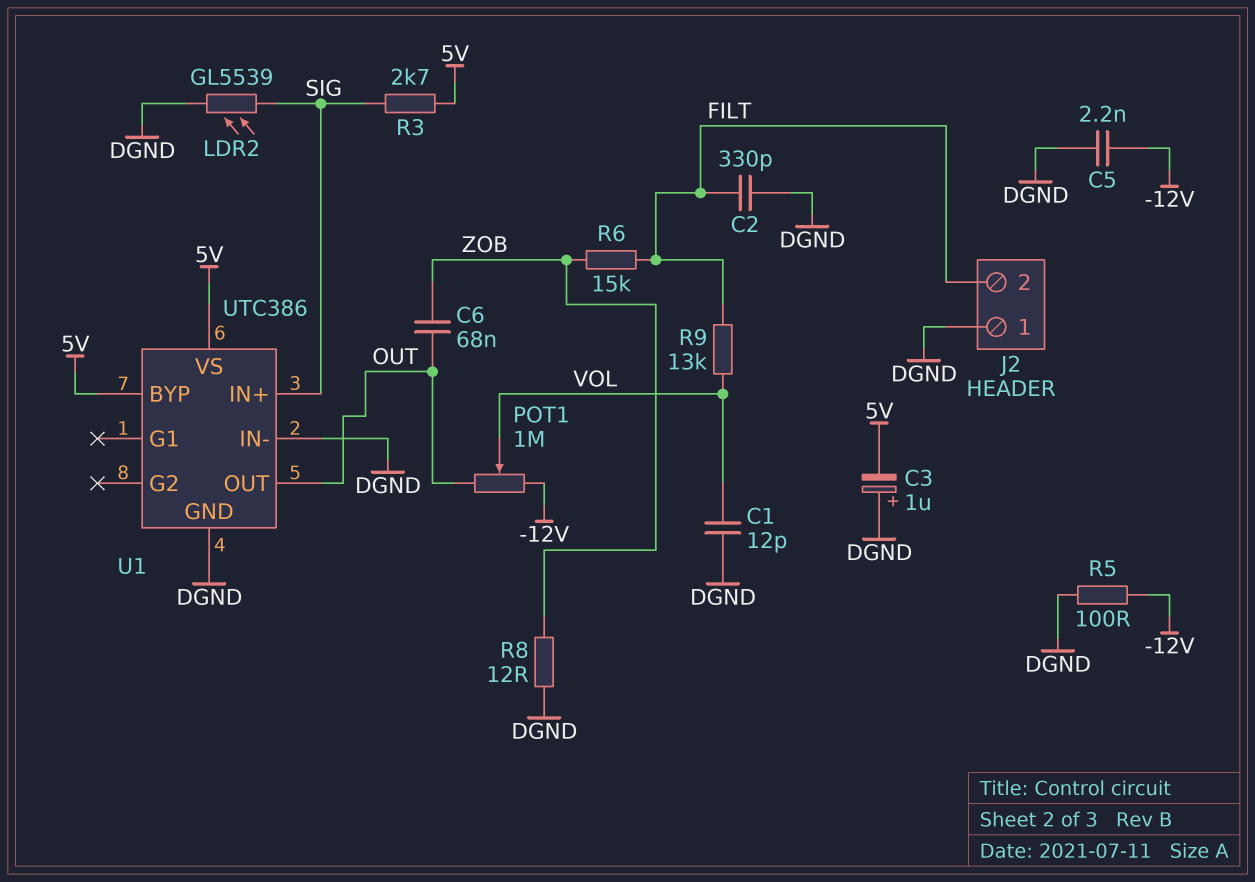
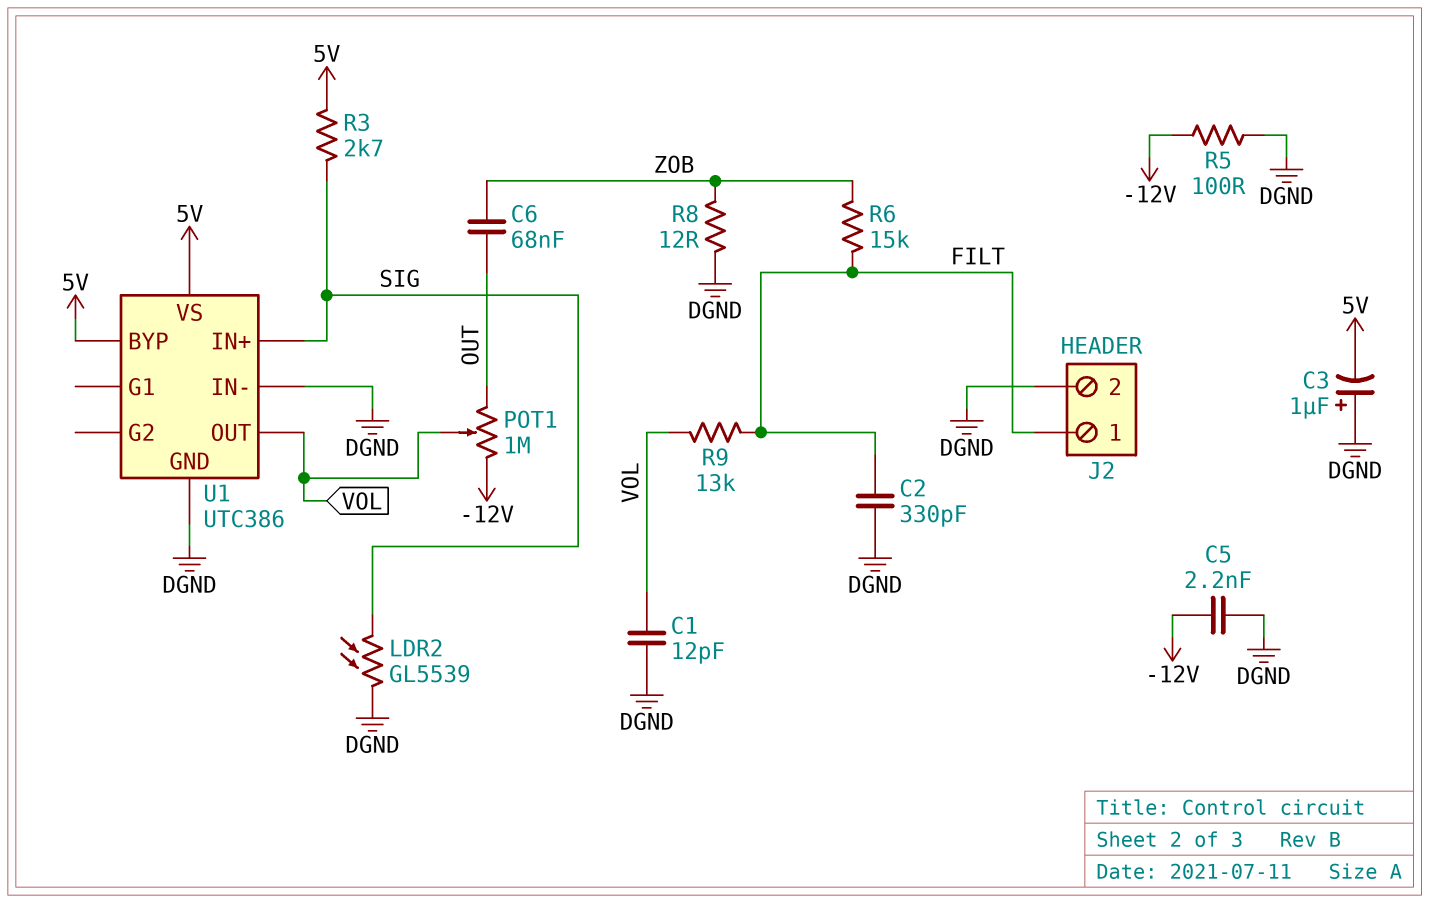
J2 pin 1: DGND -> FILT
J2 pin 2: FILT -> DGND
U1 pin OUT: OUT -> VOL

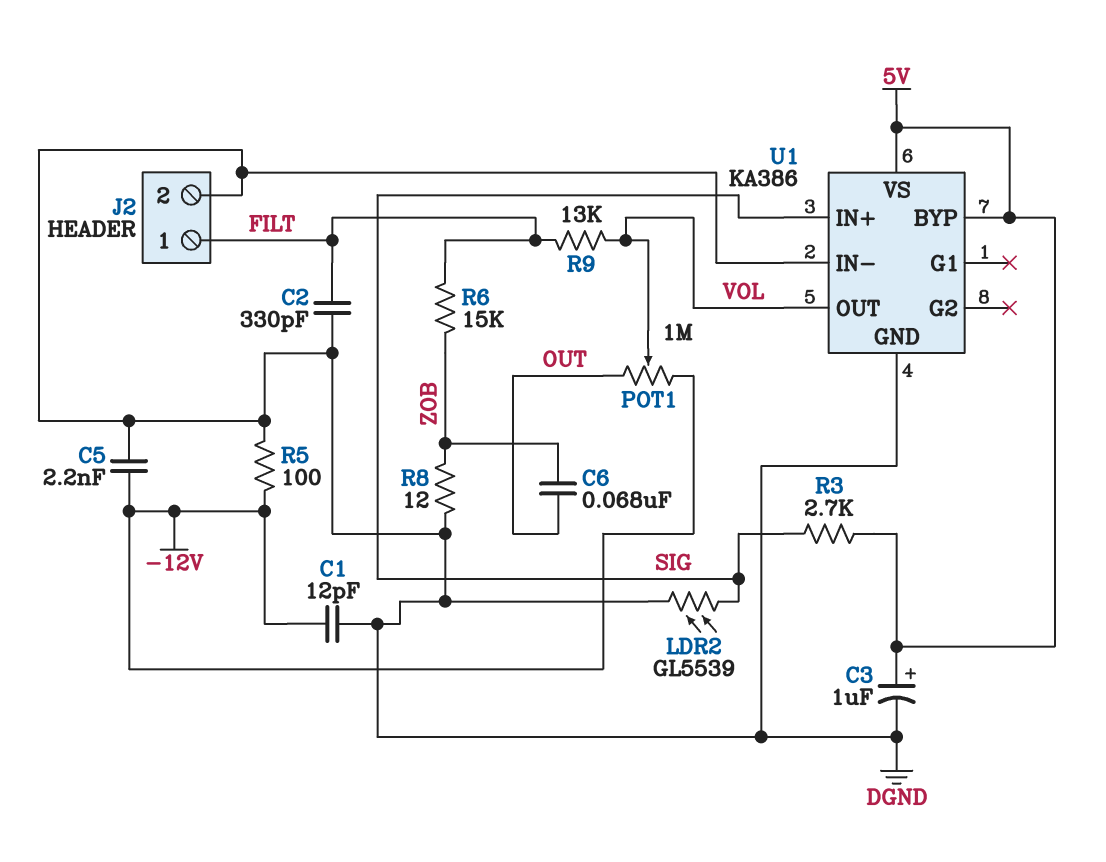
C1: 12pF (DGND, VOL) -> 12pF (-12V, DGND)
C3: 1uF (plus DGND, minus 5V) -> 1uF (plus 5V, minus DGND)
U1: UTC386 -> KA386

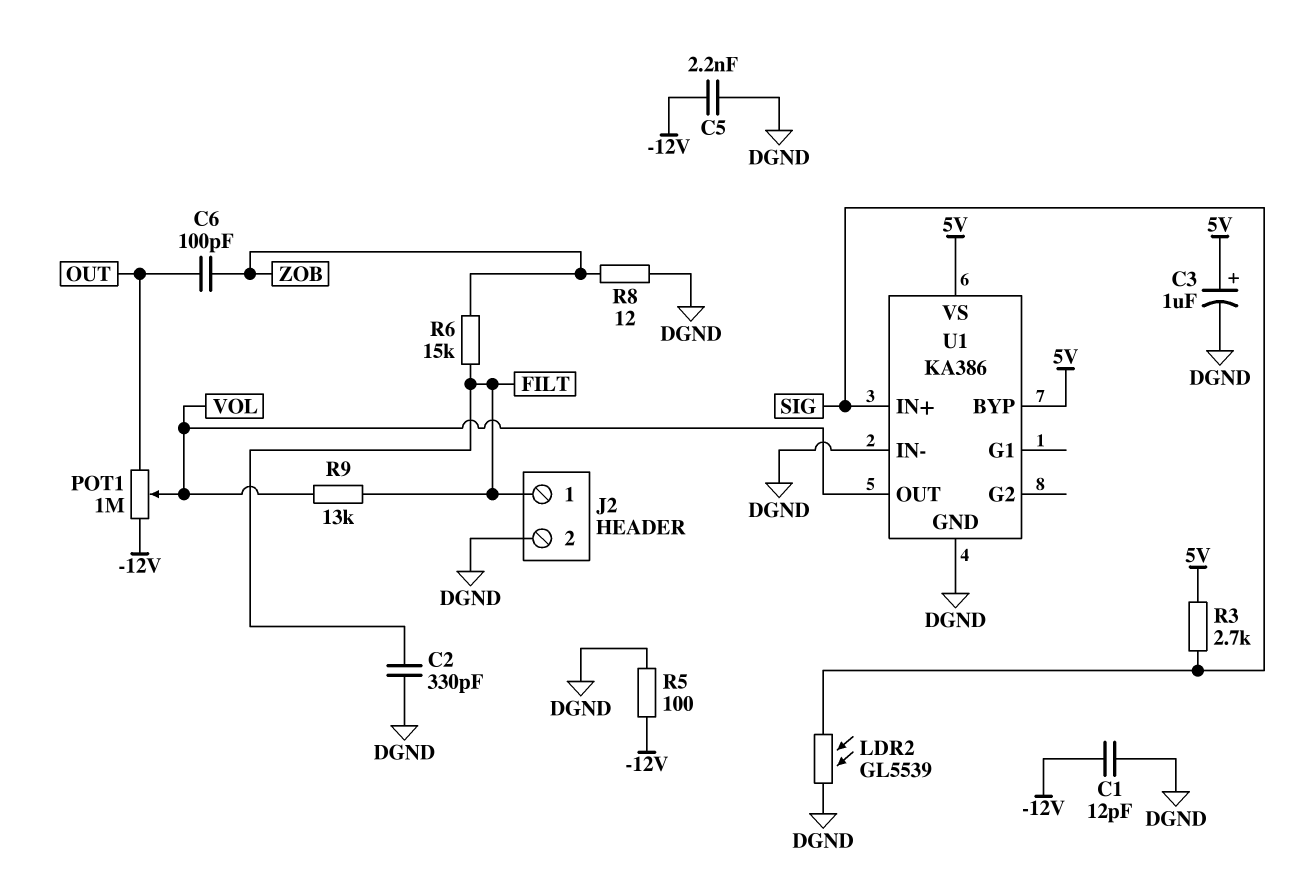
C6: 68nF (OUT, ZOB) -> 100pF (OUT, ZOB)

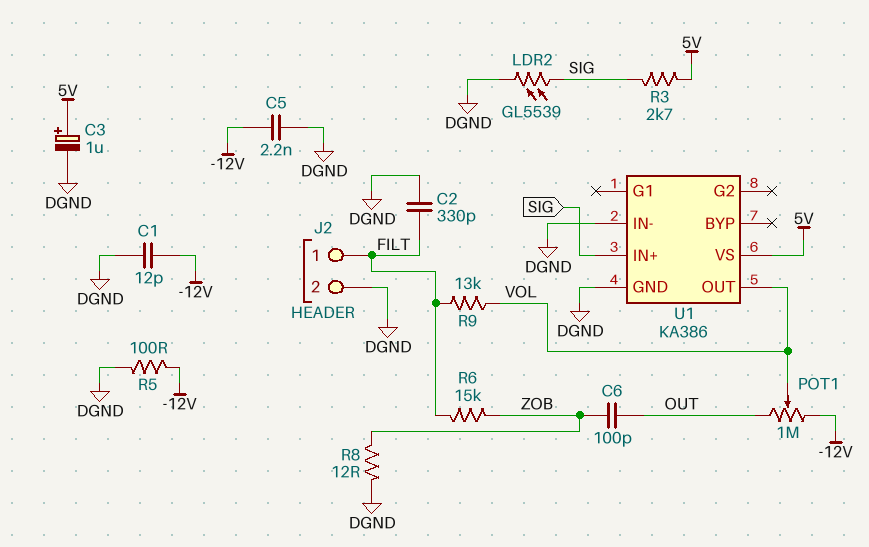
U1 pin BYP: 5V -> none

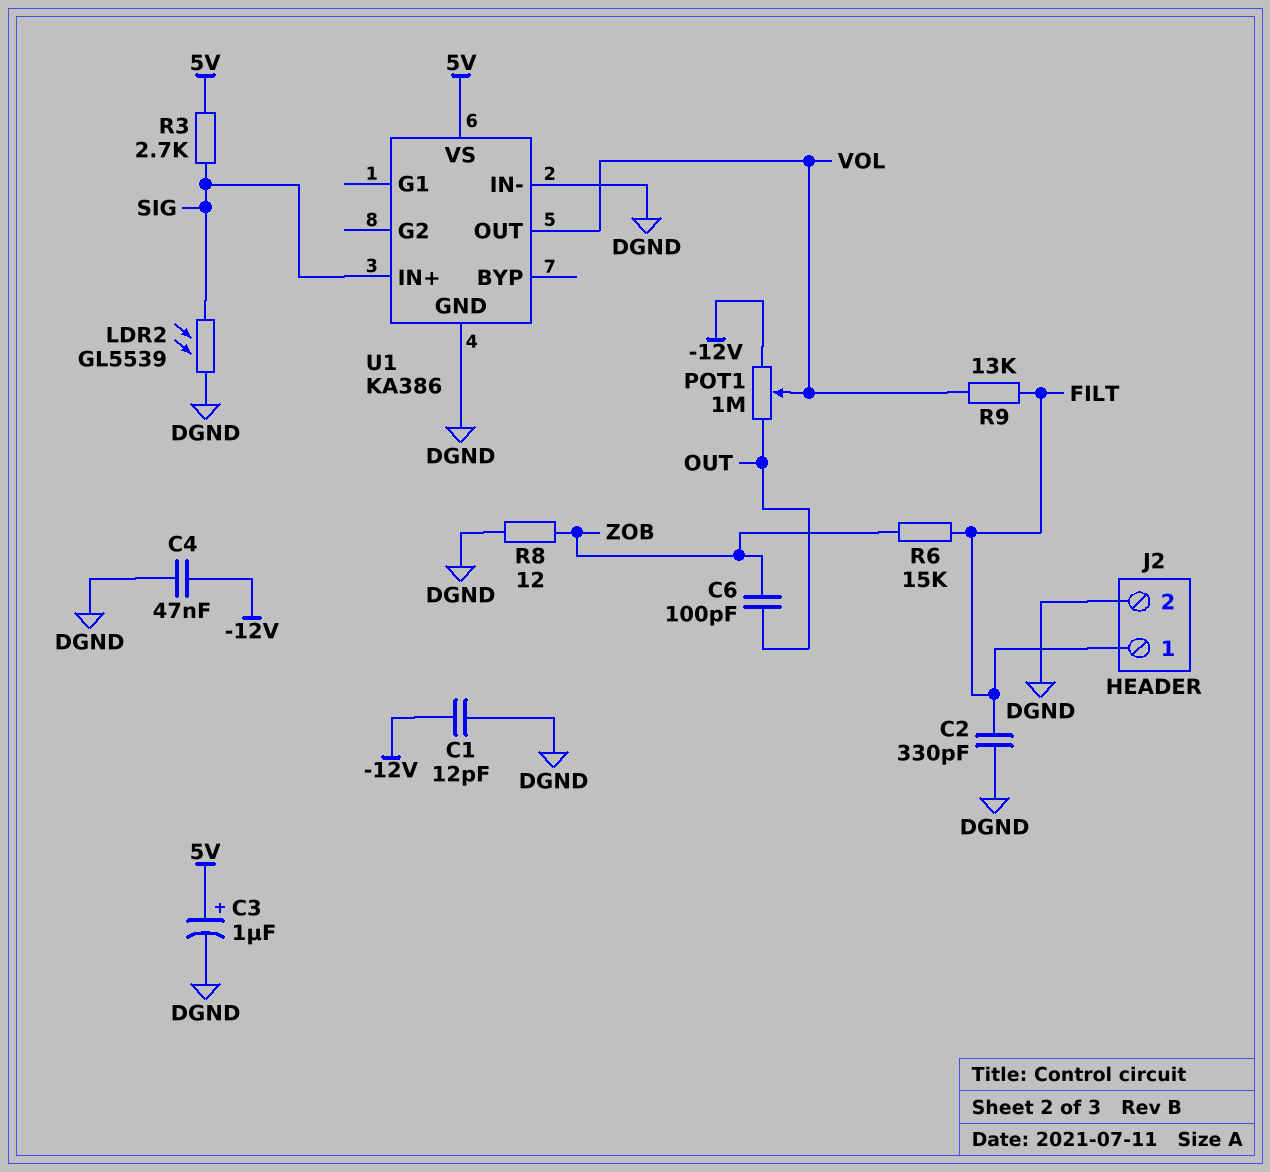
C4: none -> 47nF (-12V, DGND)
C5: 2.2nF (-12V, DGND) -> none
R5: 100 (-12V, DGND) -> none

